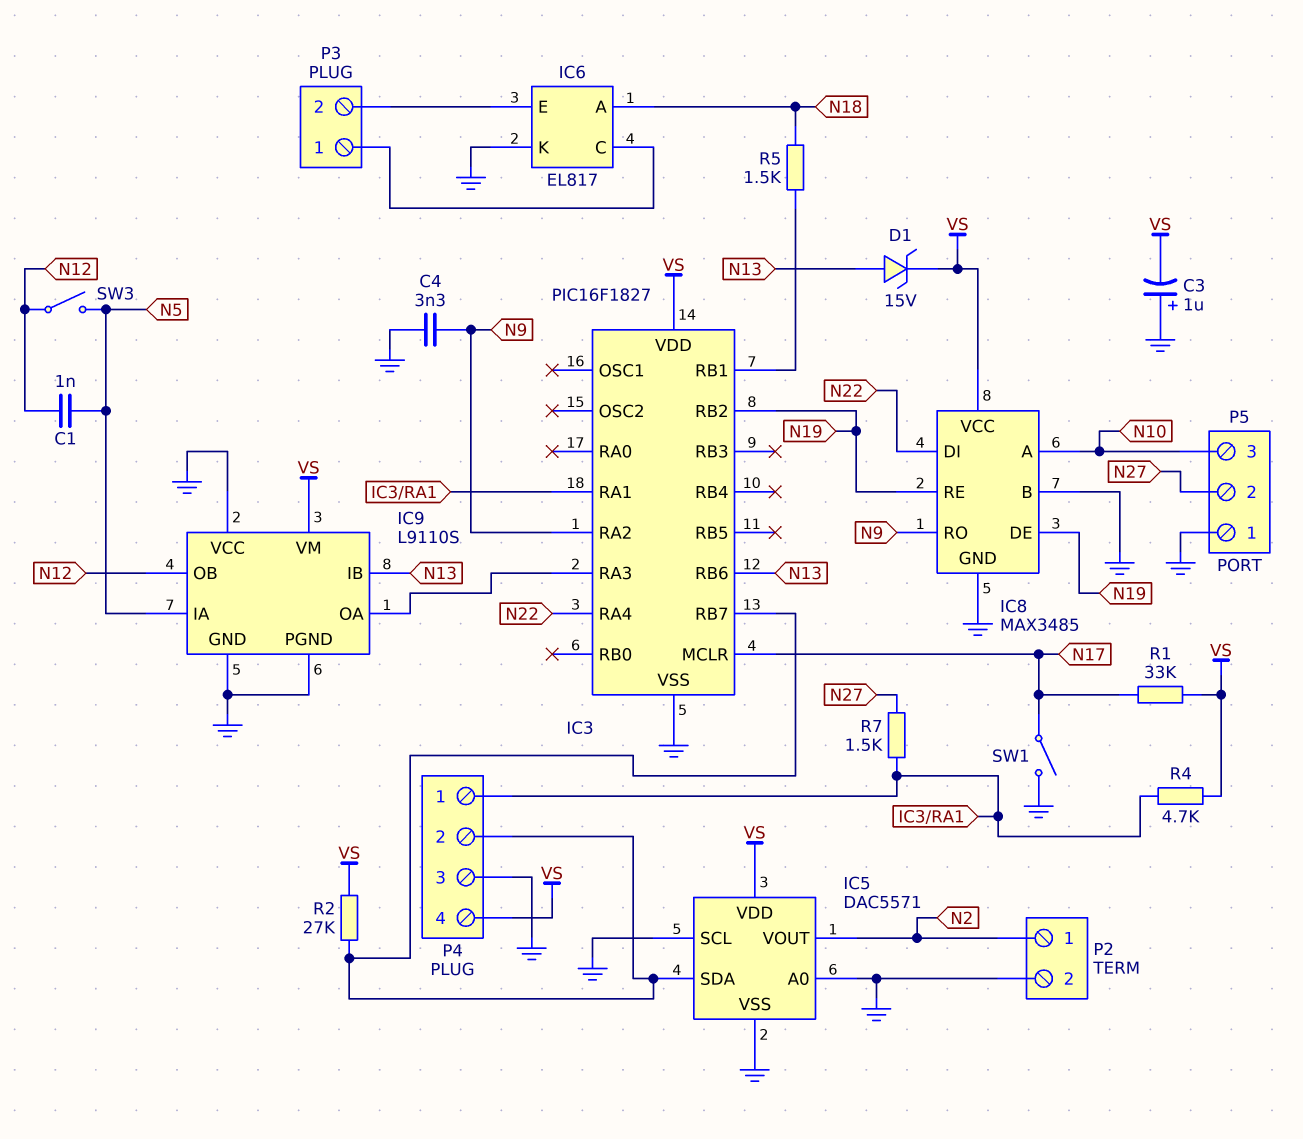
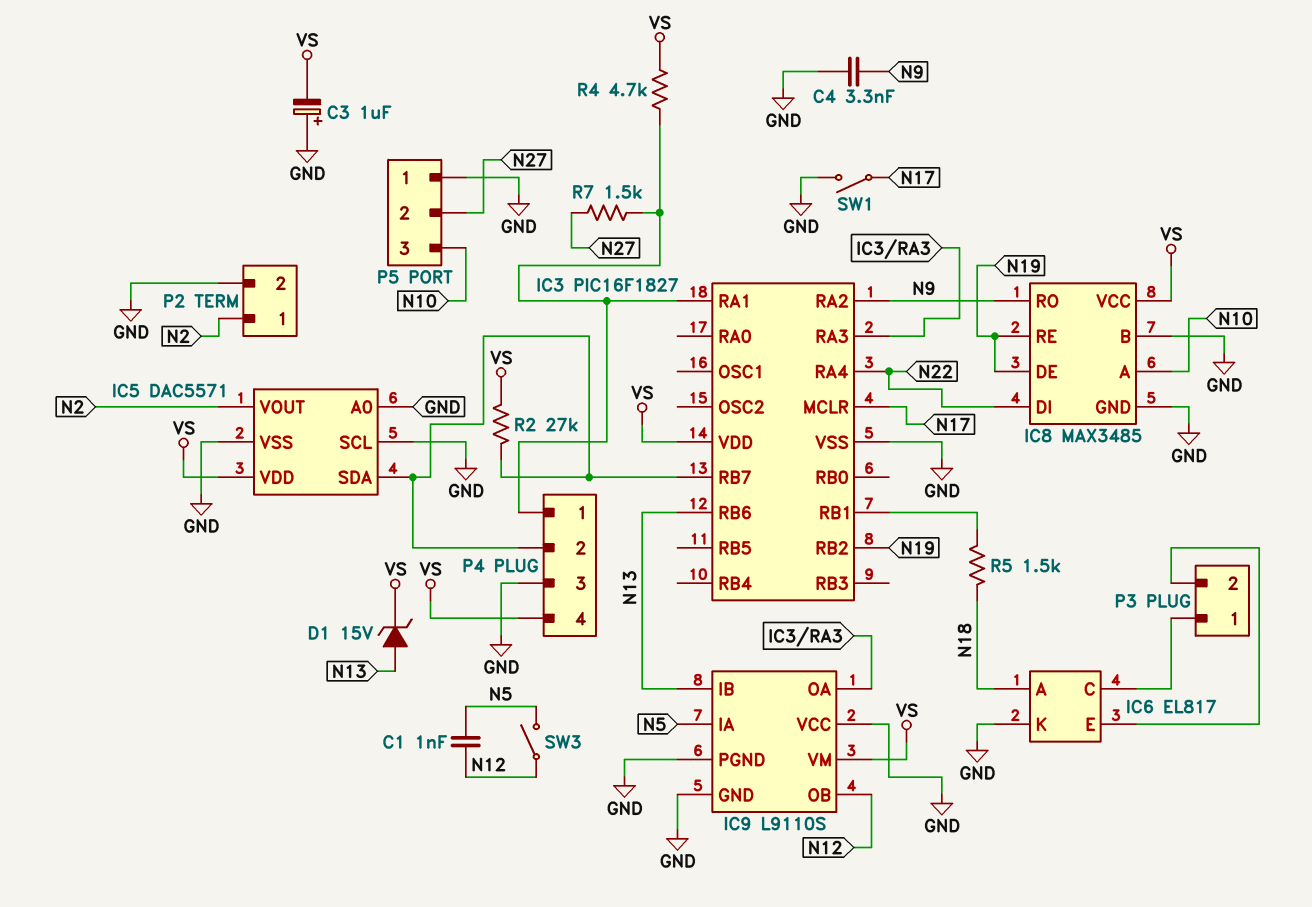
R1: 33k (N17, VS) -> none

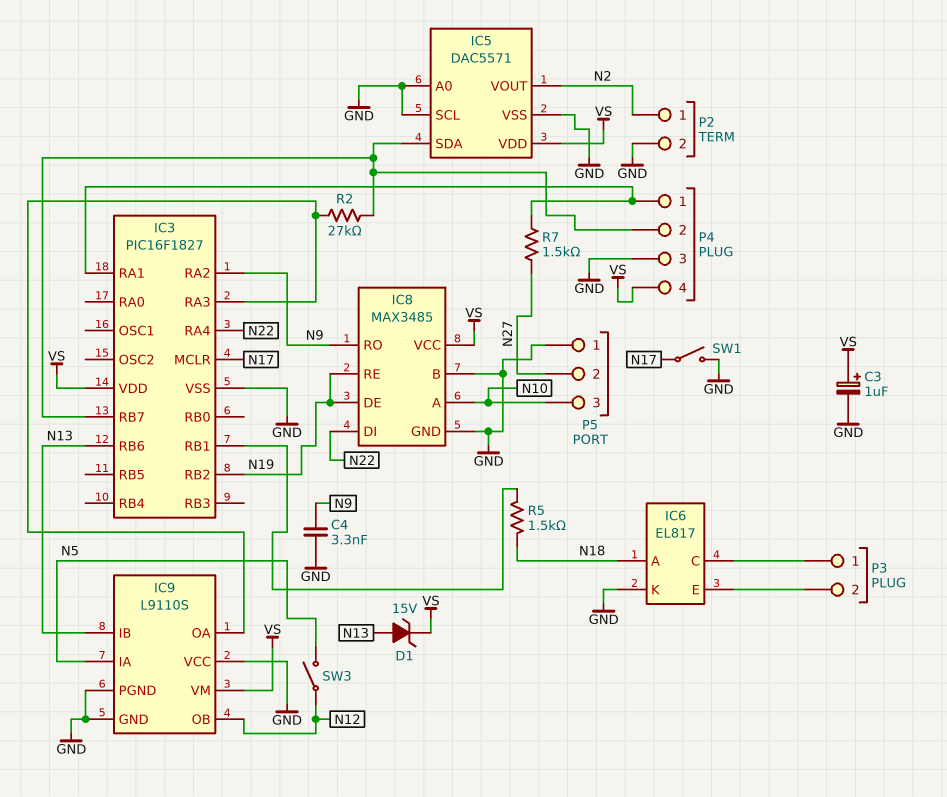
C1: 1nF (N5, N12) -> none
C3: 1uF (plus GND, minus VS) -> 1uF (plus VS, minus GND)
R2: 27k (IC3/RB7, VS) -> 27k (IC3/RA3, IC3/RB7)
R4: 4.7k (IC3/RA1, VS) -> none

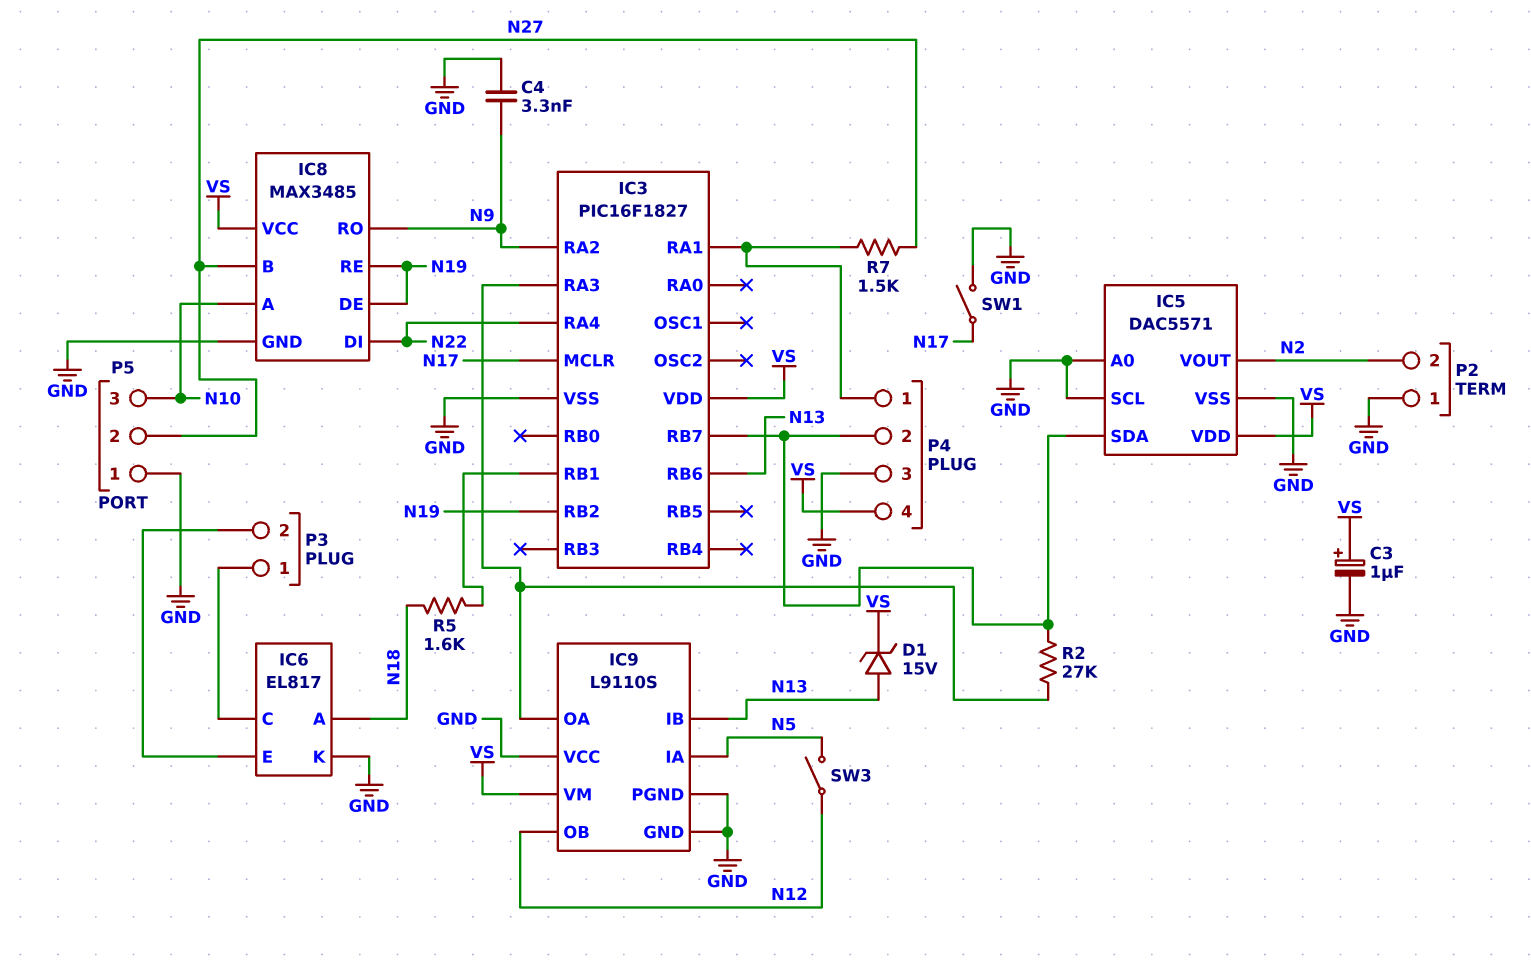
IC8 pin B: GND -> N27
P2 pin 1: N2 -> GND
P2 pin 2: GND -> N2
R5: 1.5k (IC3/RB1, N18) -> 1.6k (IC3/RB1, N18)

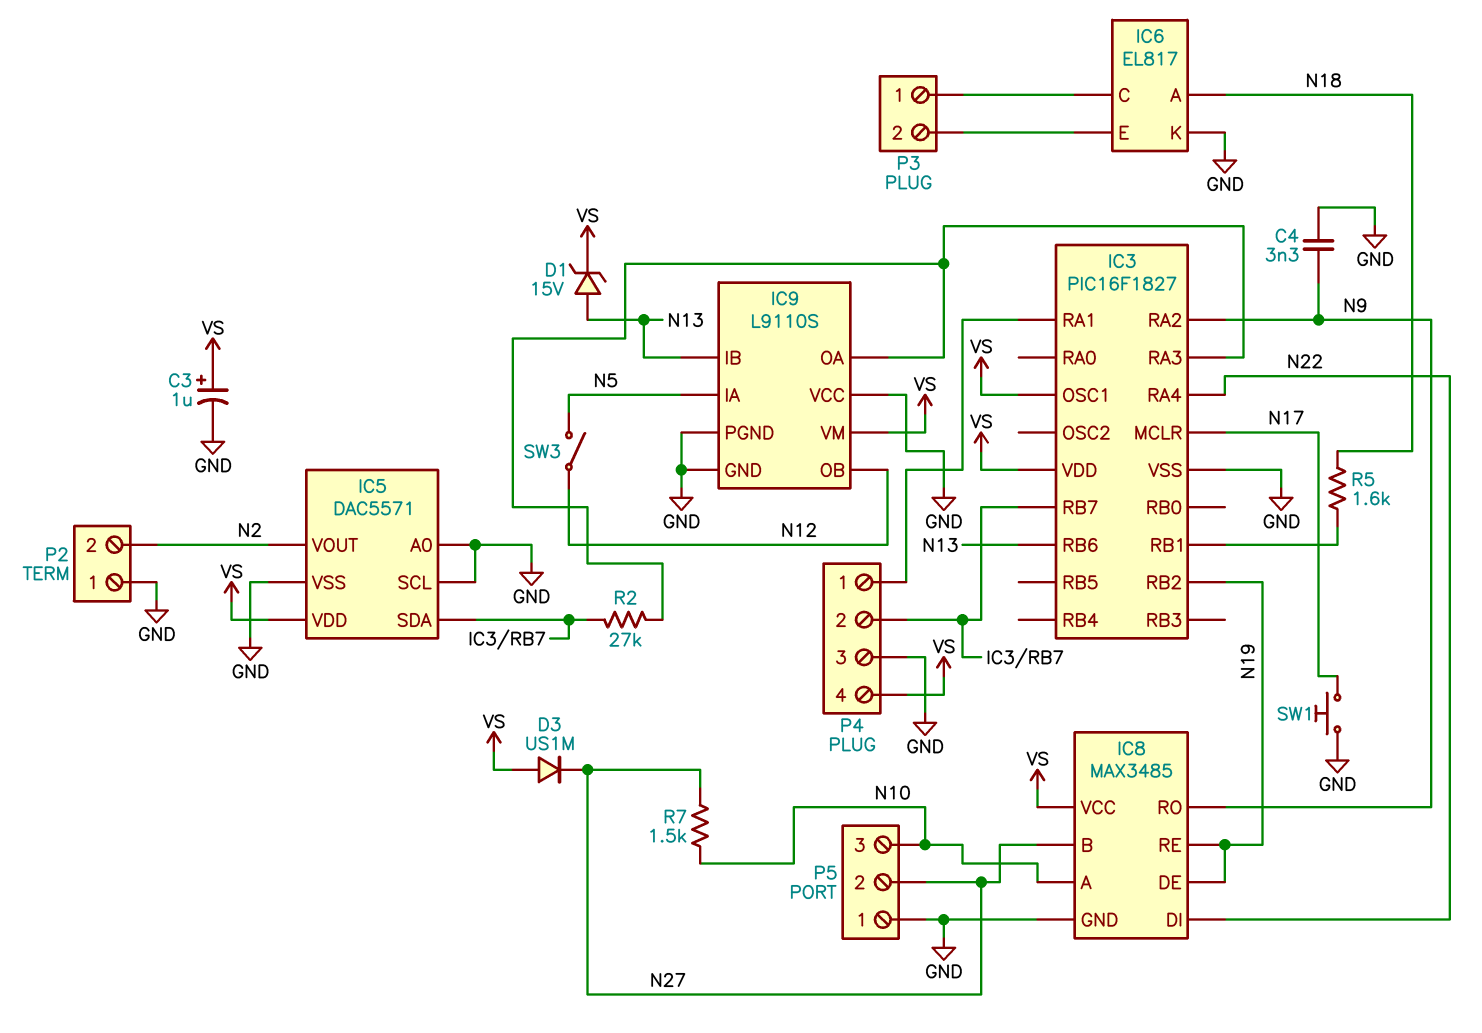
D3: none -> diode US1M (A VS, K N27)
IC3 pin OSC1: none -> VS
R7: 1.5k (IC3/RA1, N27) -> 1.5k (N10, N27)
SW1: switch (GND, N17) -> button (GND, N17)

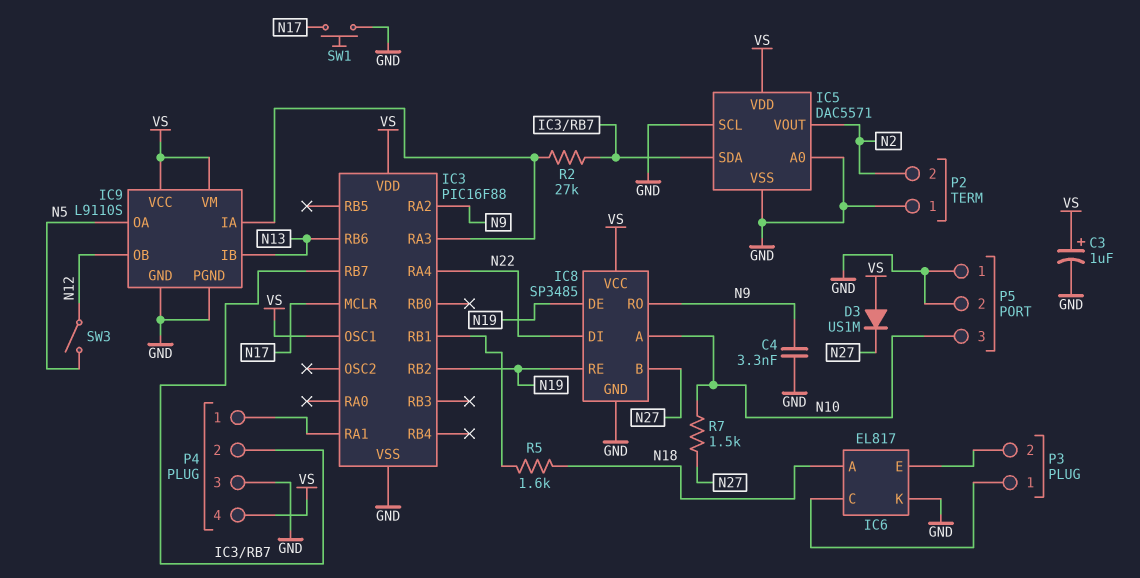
D1: zener 15V (A N13, K VS) -> none
IC3: PIC16F1827 -> PIC16F88
IC8: MAX3485 -> SP3485
IC9 pin IA: N5 -> IC3/RA3
IC9 pin OA: IC3/RA3 -> N5
IC9 pin VCC: GND -> VS
P5 pin 2: N27 -> GND

